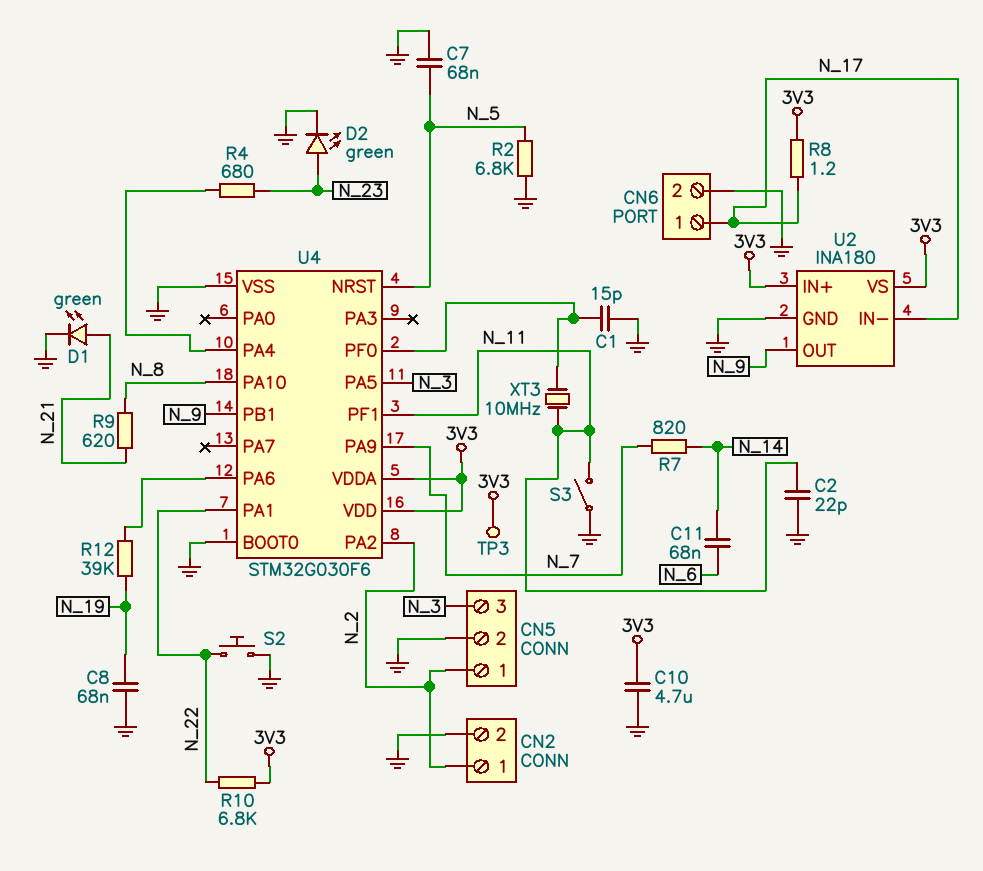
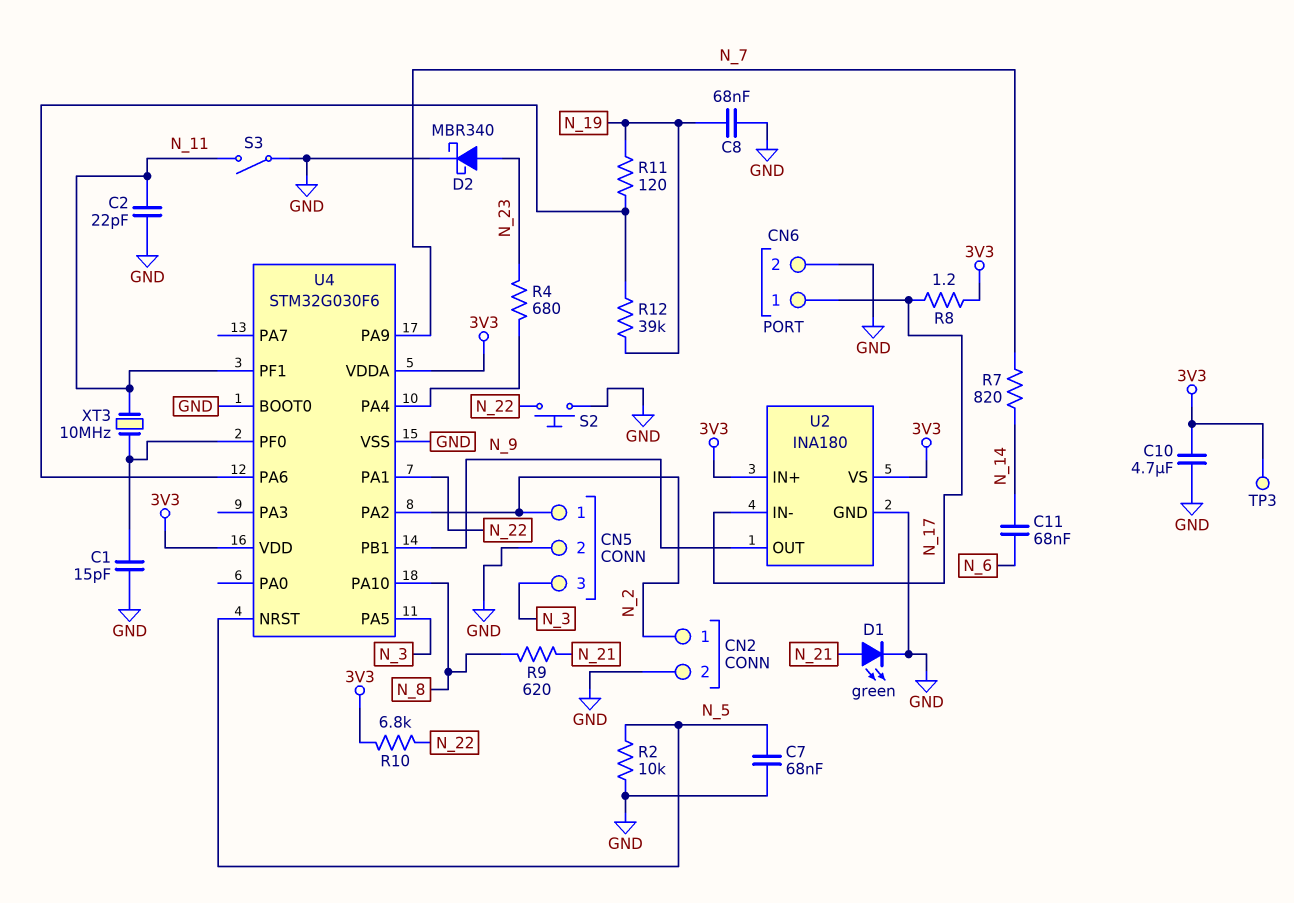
D2: LED green (A N_23, K GND) -> schottky MBR340 (A N_23, K GND)
R2: 6.8k (GND, N_5) -> 10k (GND, N_5)
R11: none -> 120 (N_19, U4/PA6)

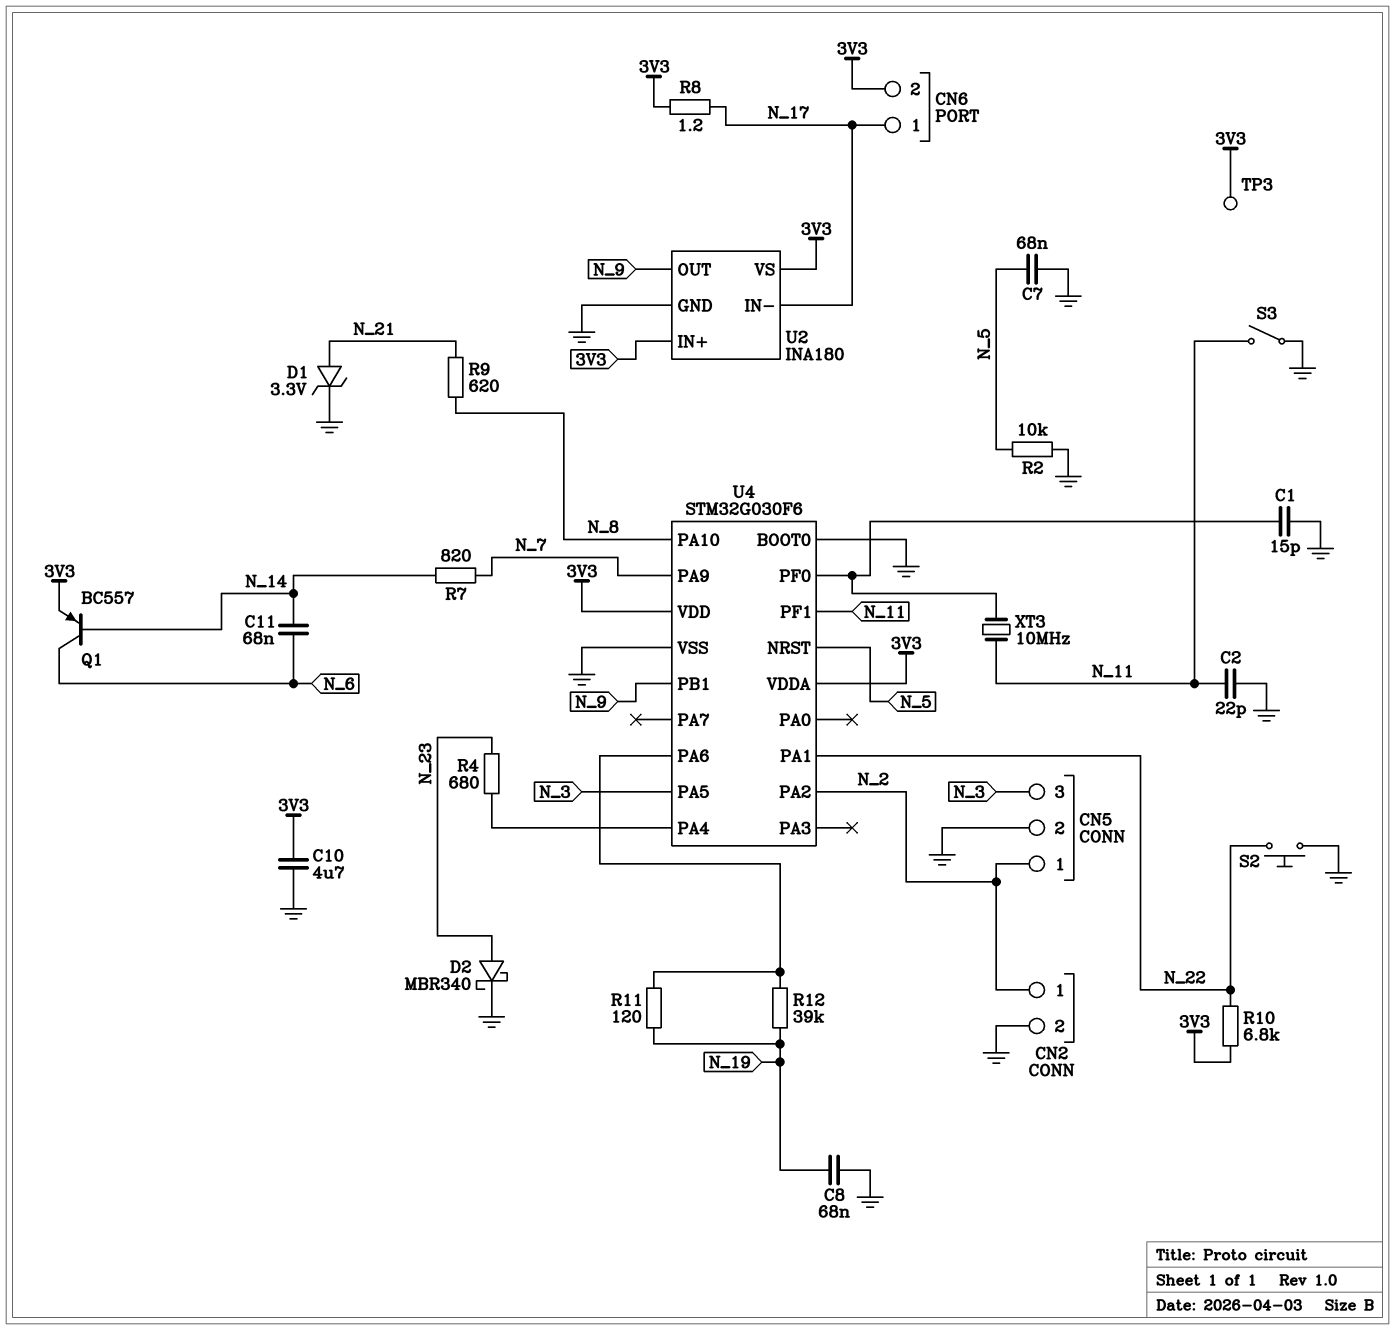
CN6 pin 2: GND -> 3V3
D1: LED green (A N_21, K GND) -> zener 3.3V (A N_21, K GND)
Q1: none -> PNP BC557 (B N_14, C N_6, E 3V3)

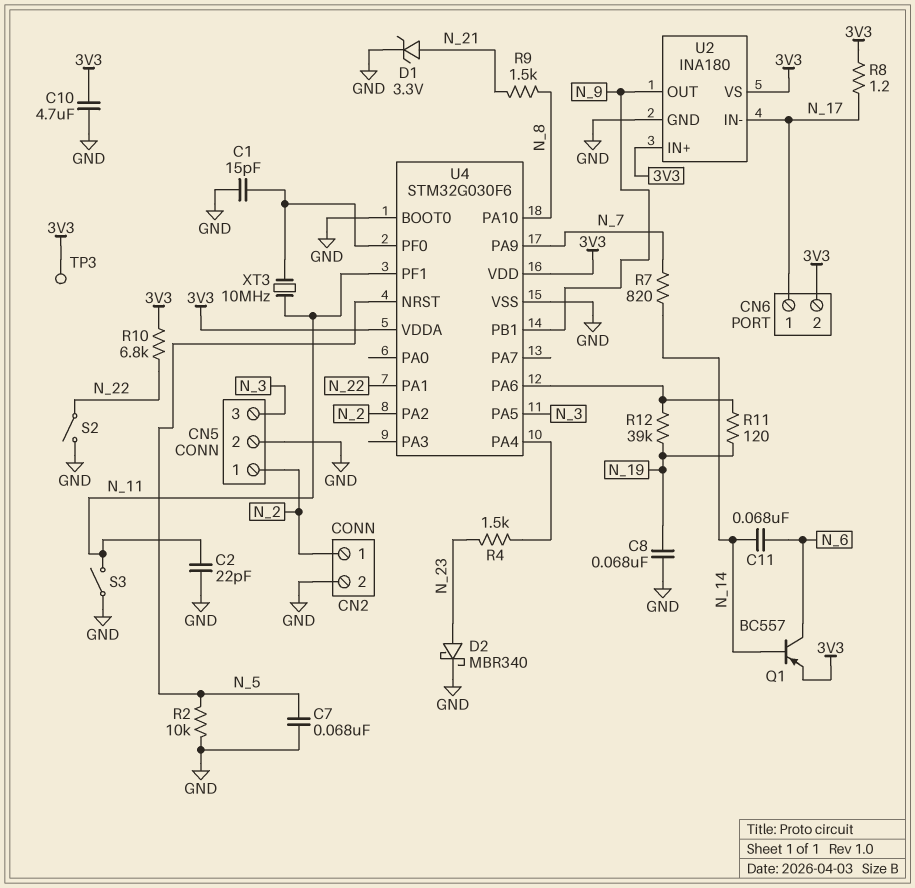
R4: 680 (N_23, U4/PA4) -> 1.5k (N_23, U4/PA4)
R9: 620 (N_8, N_21) -> 1.5k (N_8, N_21)
S2: button (GND, N_22) -> switch (GND, N_22)

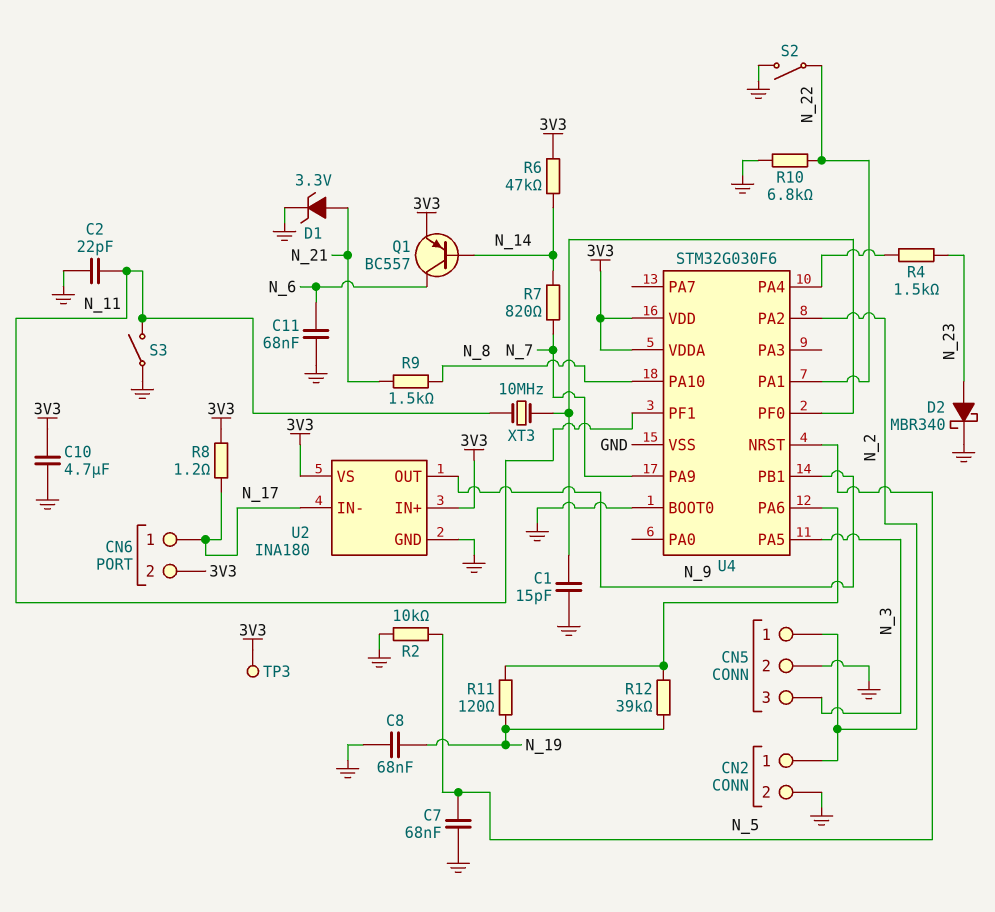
C11: 68nF (N_6, N_14) -> 68nF (GND, N_6)
R6: none -> 47k (3V3, N_14)
R10: 6.8k (3V3, N_22) -> 6.8k (GND, N_22)

